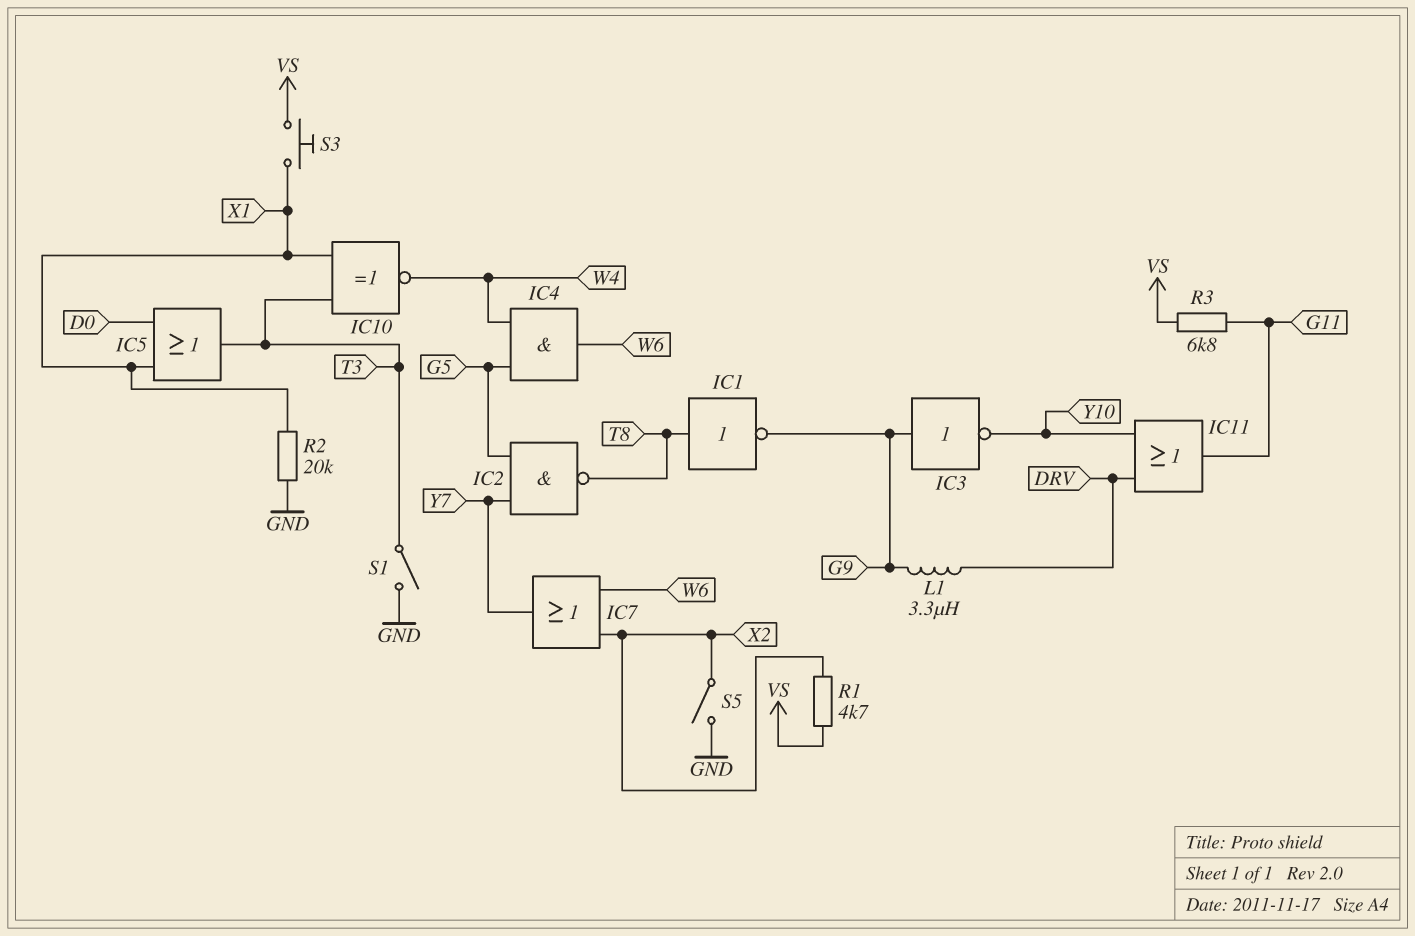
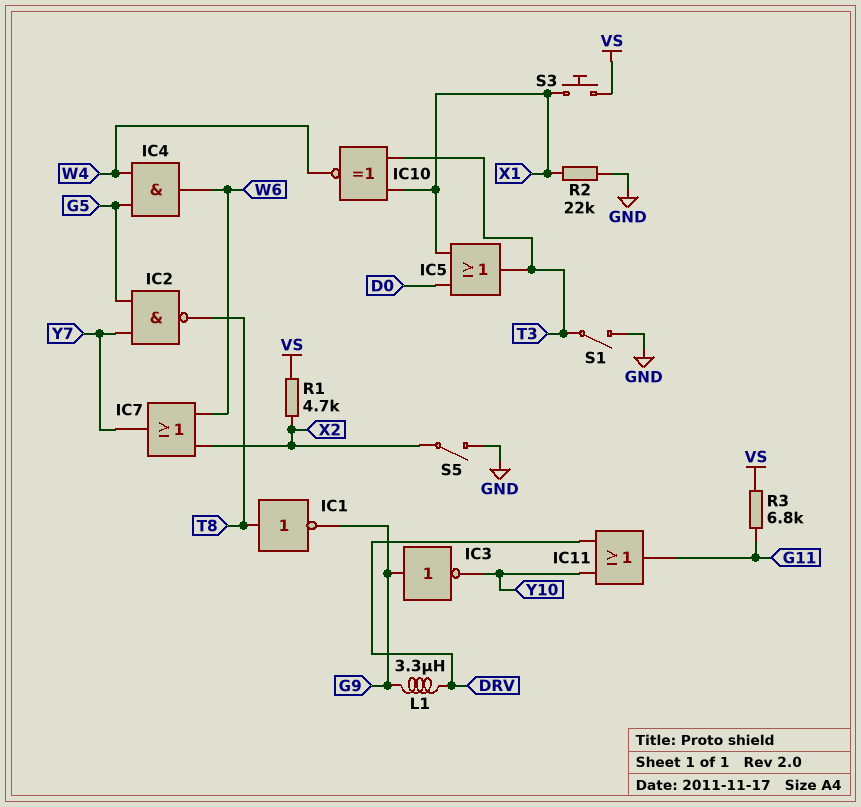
R2: 20k (GND, X1) -> 22k (GND, X1)

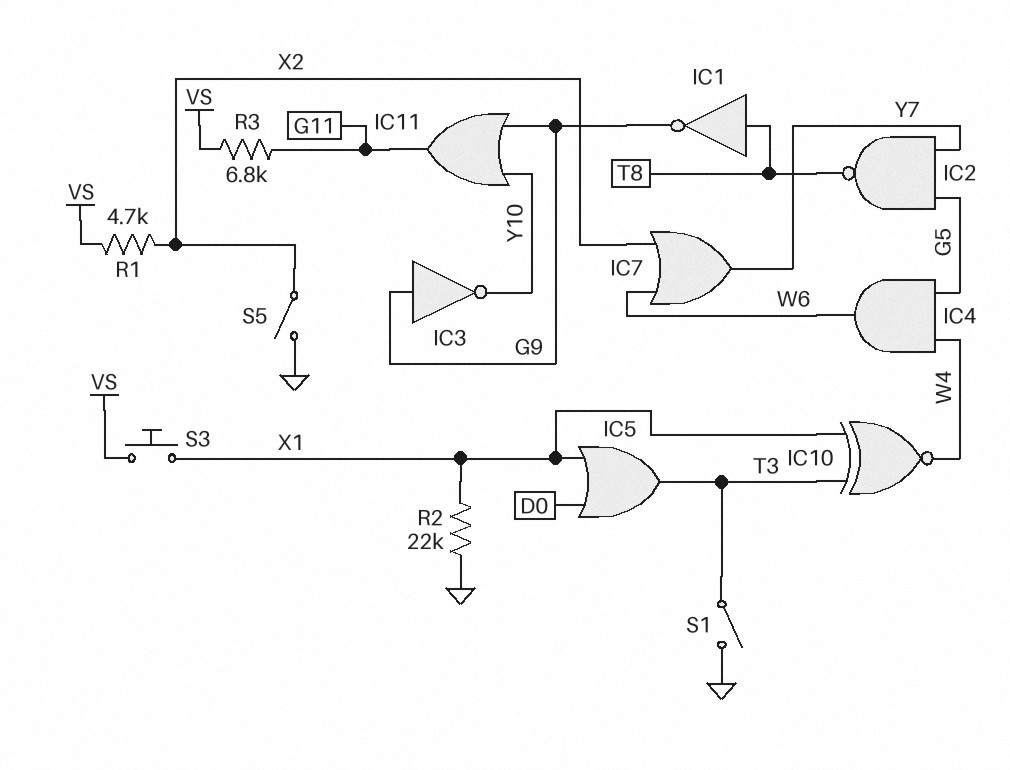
IC11: OR (in DRV, in Y10, out G11) -> OR (in G9, in Y10, out G11)
L1: 3.3uH (DRV, G9) -> none

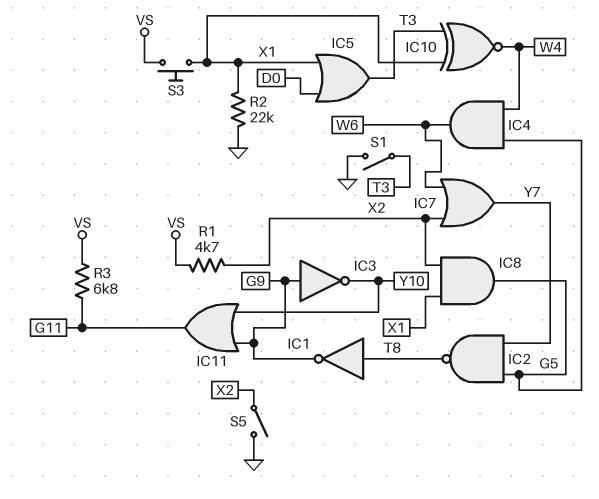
IC8: none -> AND (in X1, in X2, out G5)

